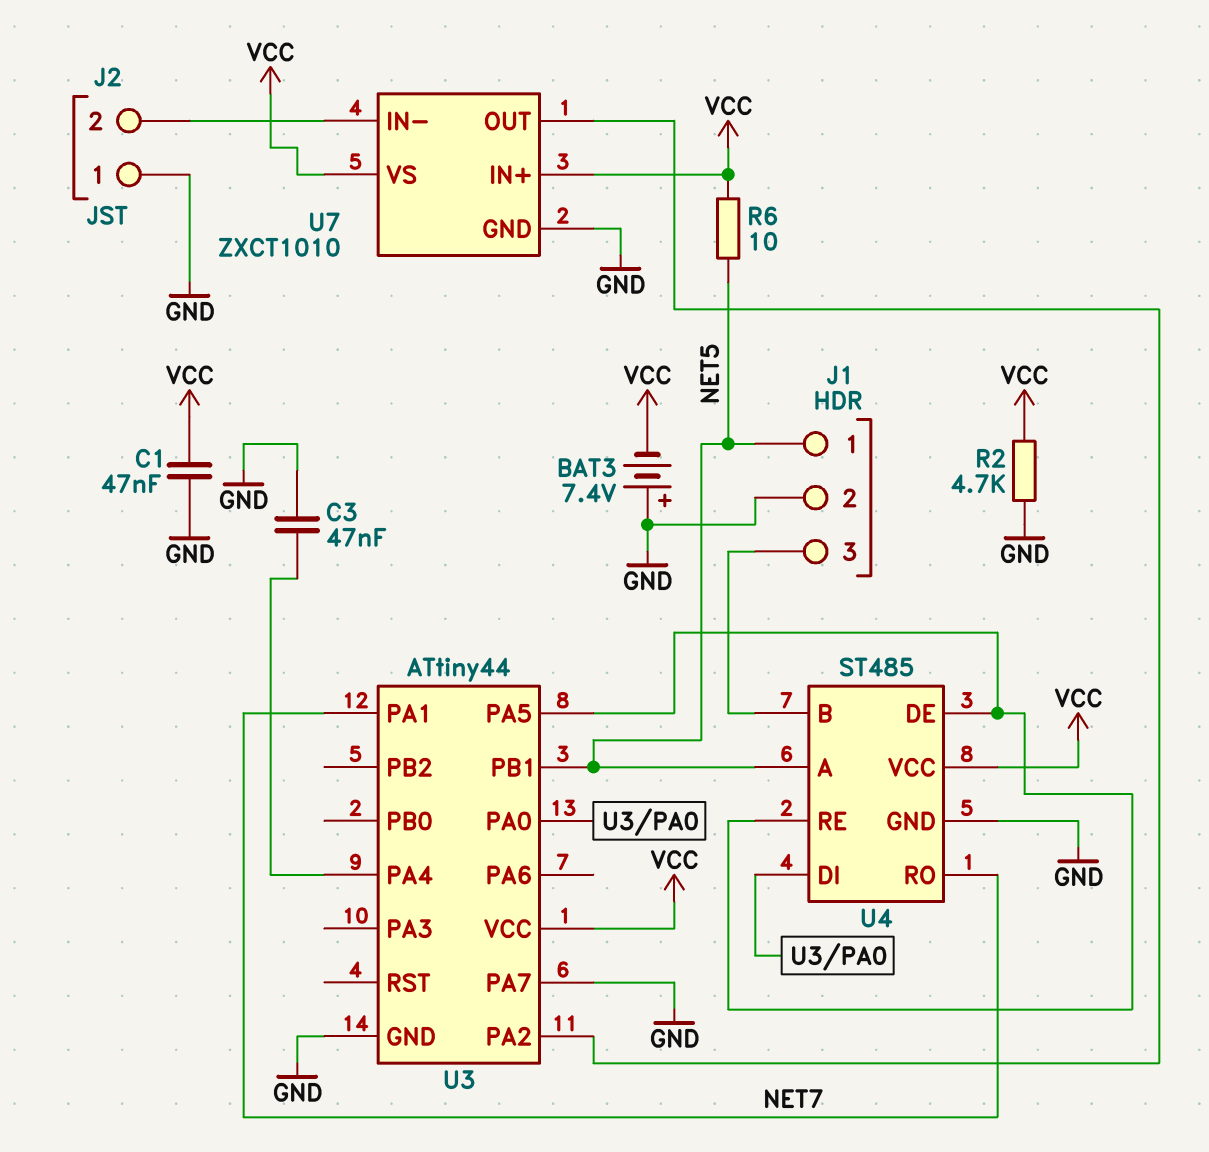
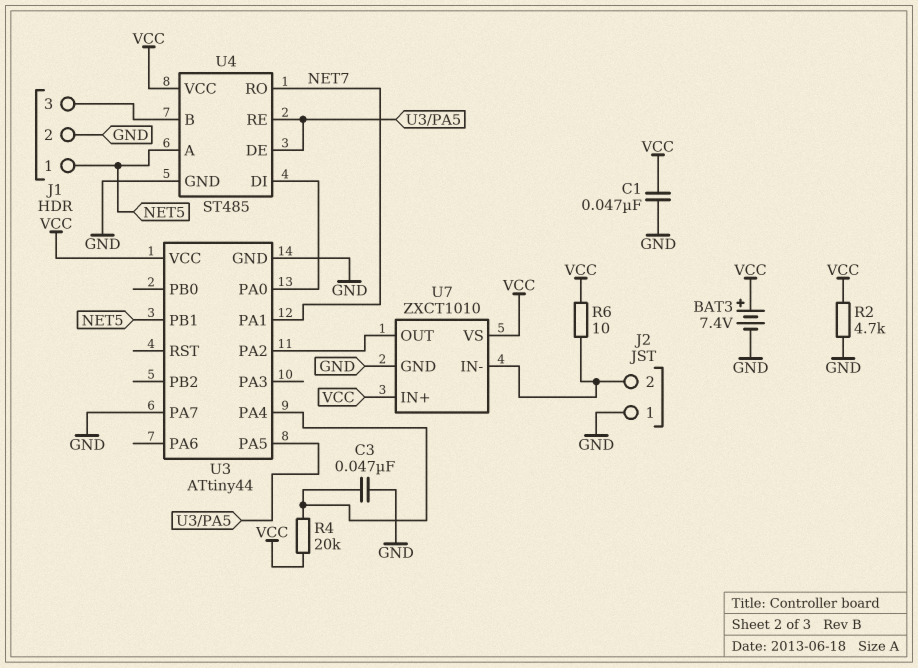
BAT3: 7.4V (plus GND, minus VCC) -> 7.4V (plus VCC, minus GND)
R4: none -> 20k (U3/PA4, VCC)
R6: 10 (NET5, VCC) -> 10 (J2/2, VCC)

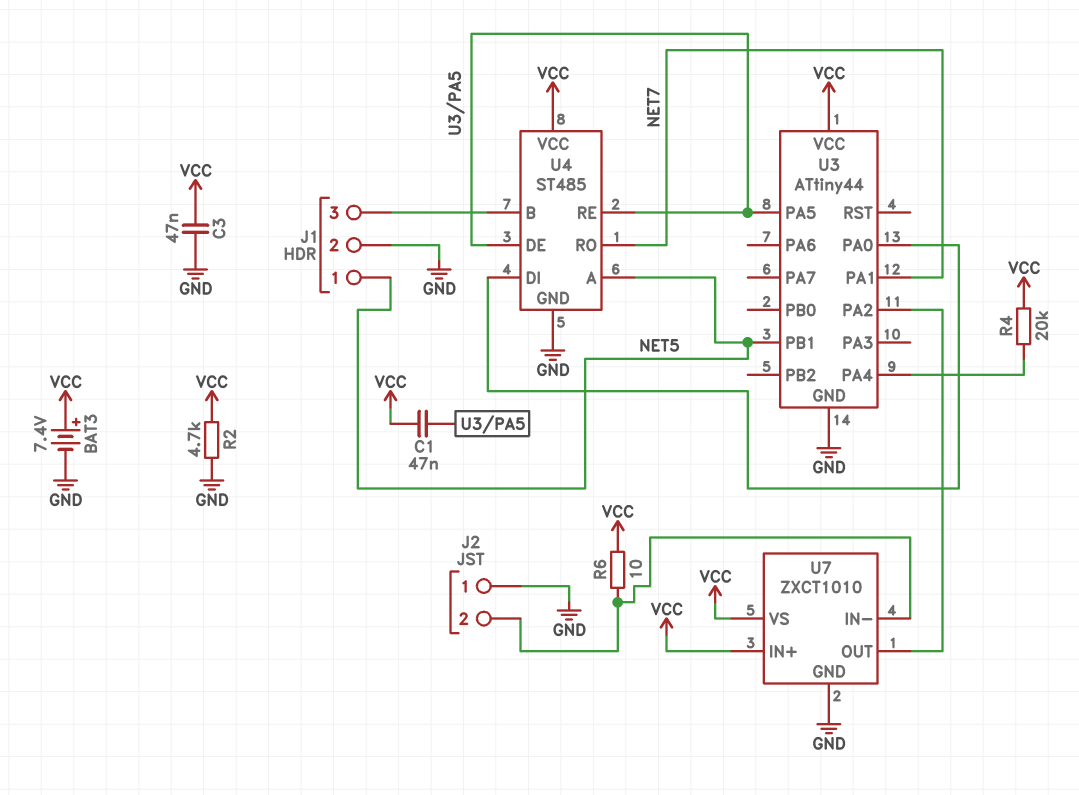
C1: 47nF (GND, VCC) -> 47nF (U3/PA5, VCC)
C3: 47nF (GND, U3/PA4) -> 47nF (GND, VCC)
U3 pin PA7: GND -> none

